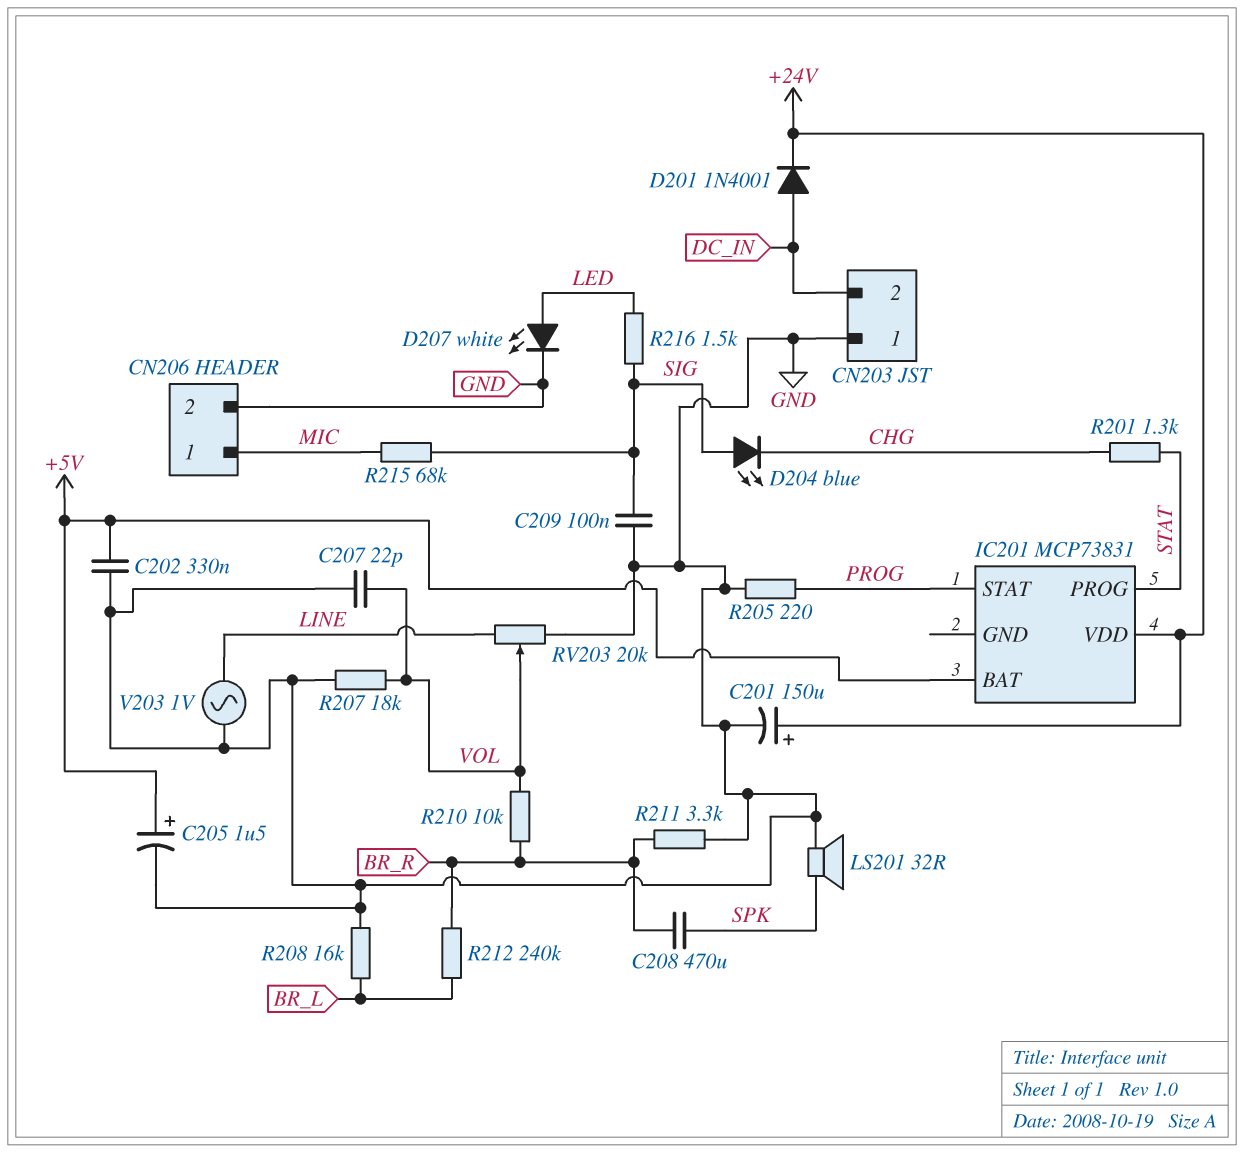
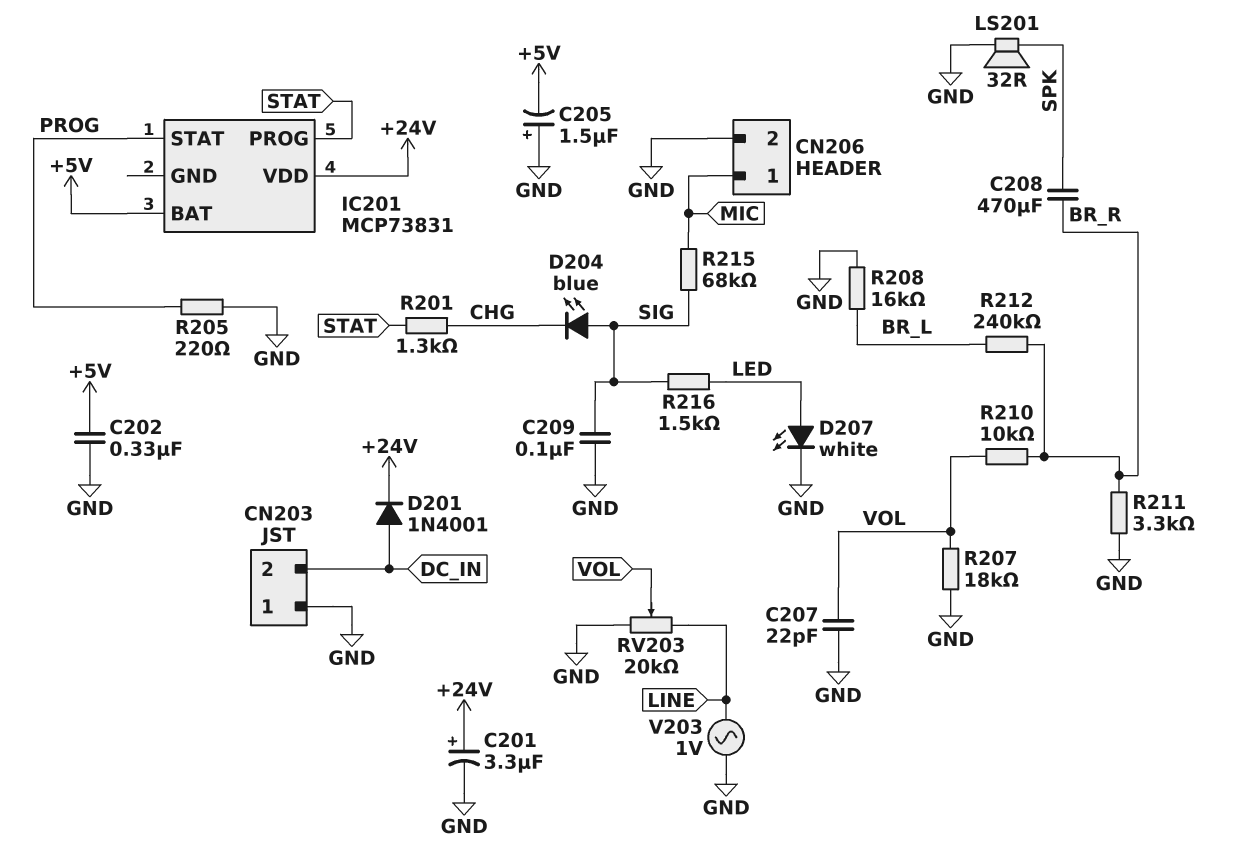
C201: 150uF (plus +24V, minus GND) -> 3.3uF (plus +24V, minus GND)
C205: 1.5uF (plus +5V, minus GND) -> 1.5uF (plus GND, minus +5V)

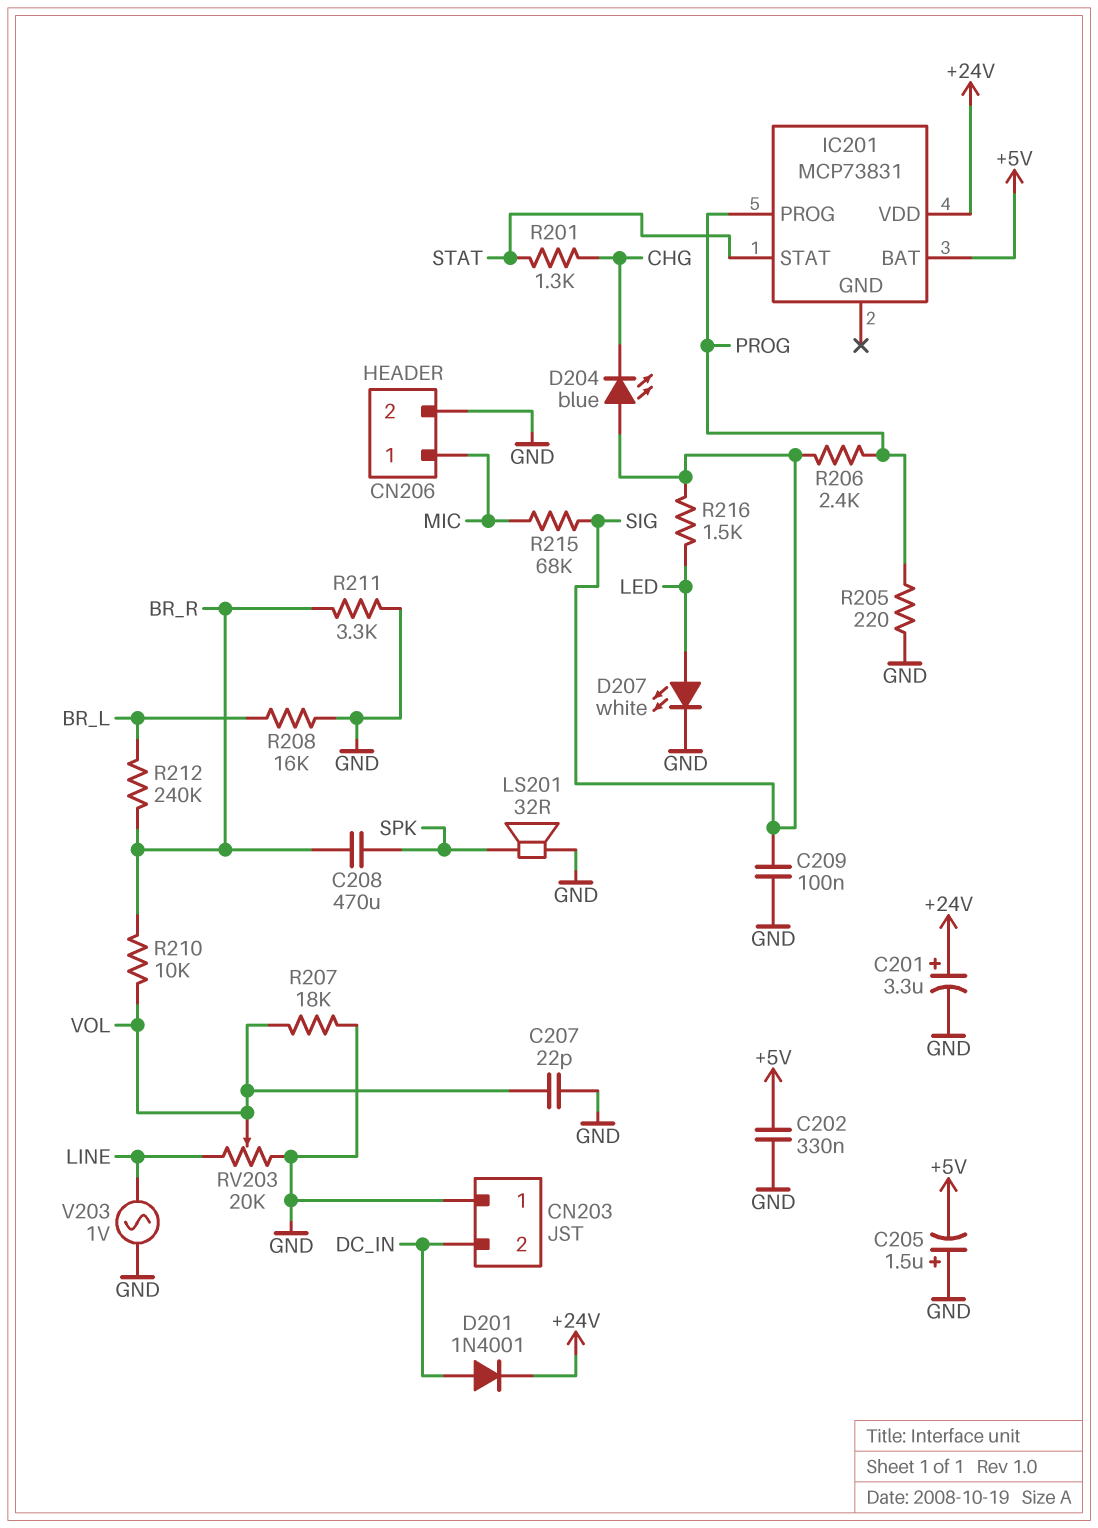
IC201 pin PROG: STAT -> PROG
IC201 pin STAT: PROG -> STAT
R206: none -> 2.4k (PROG, SIG)

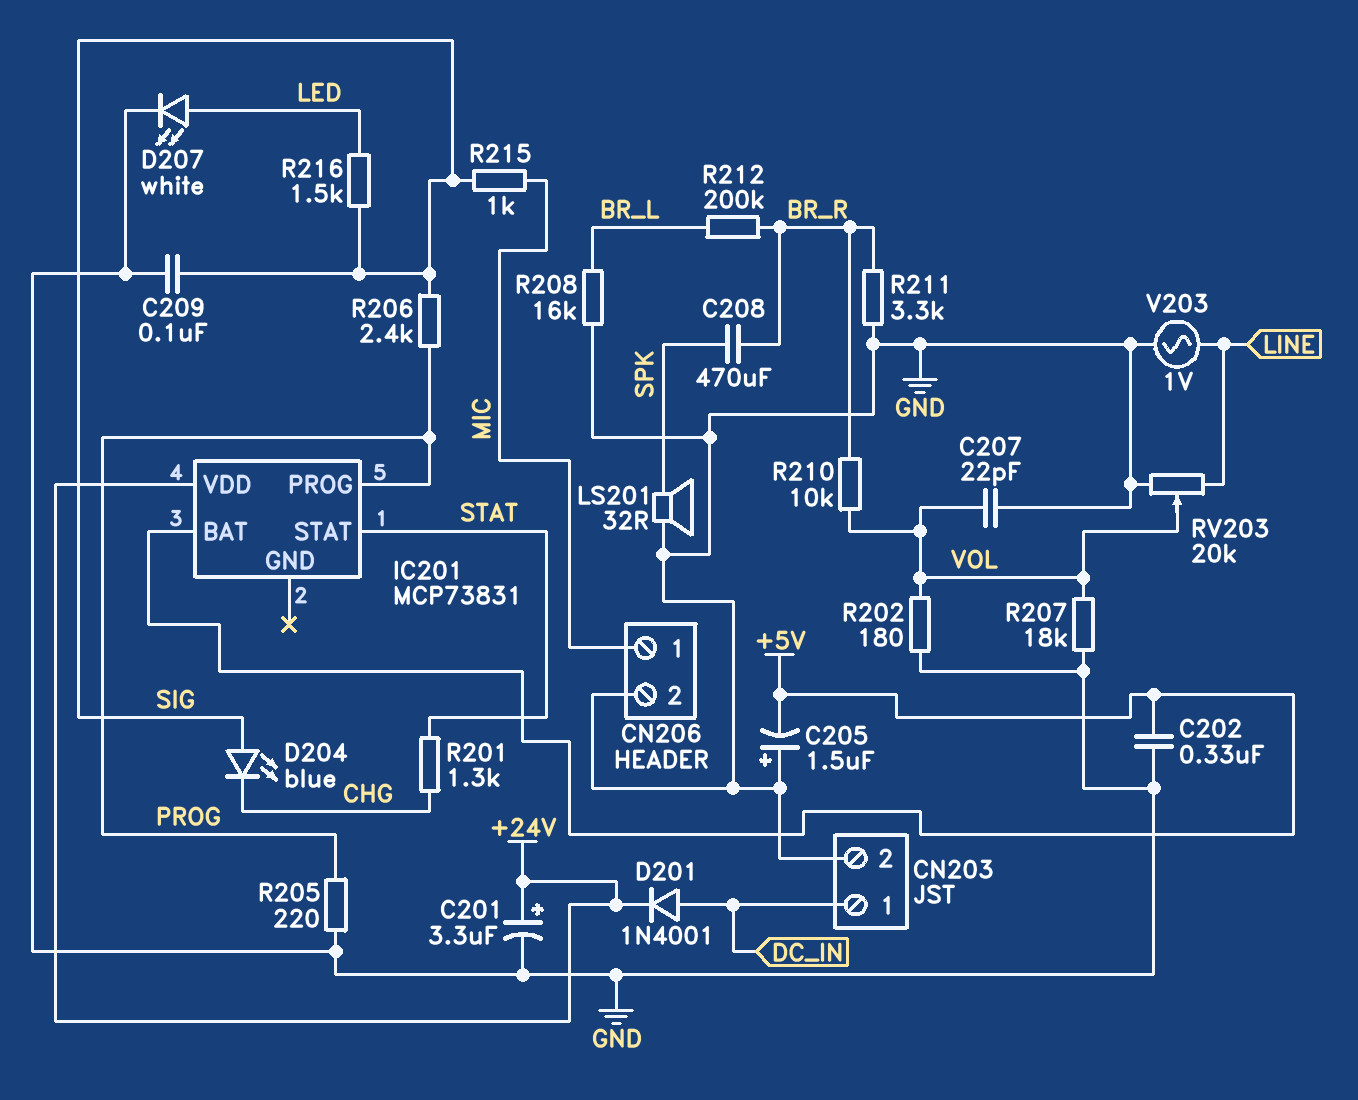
CN203 pin 1: GND -> DC_IN
CN203 pin 2: DC_IN -> GND
R202: none -> 180 (GND, VOL)
R212: 240k (BR_L, BR_R) -> 200k (BR_L, BR_R)
R215: 68k (MIC, SIG) -> 1k (MIC, SIG)

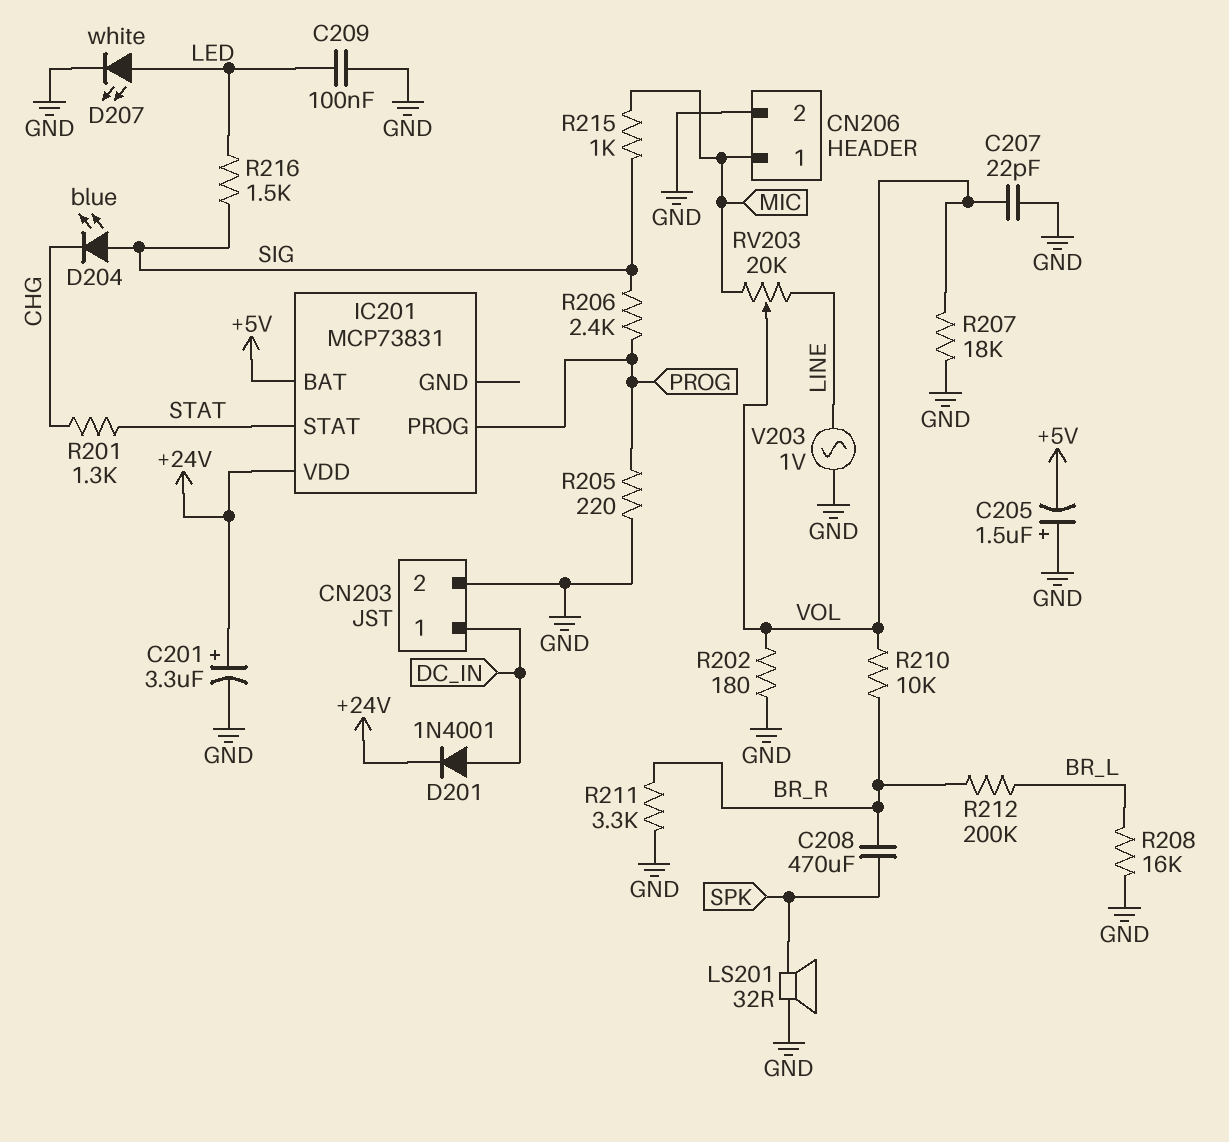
C202: 330nF (+5V, GND) -> none
C209: 100nF (GND, SIG) -> 100nF (GND, LED)
RV203: 20k (GND, LINE, wiper VOL) -> 20k (LINE, MIC, wiper VOL)

